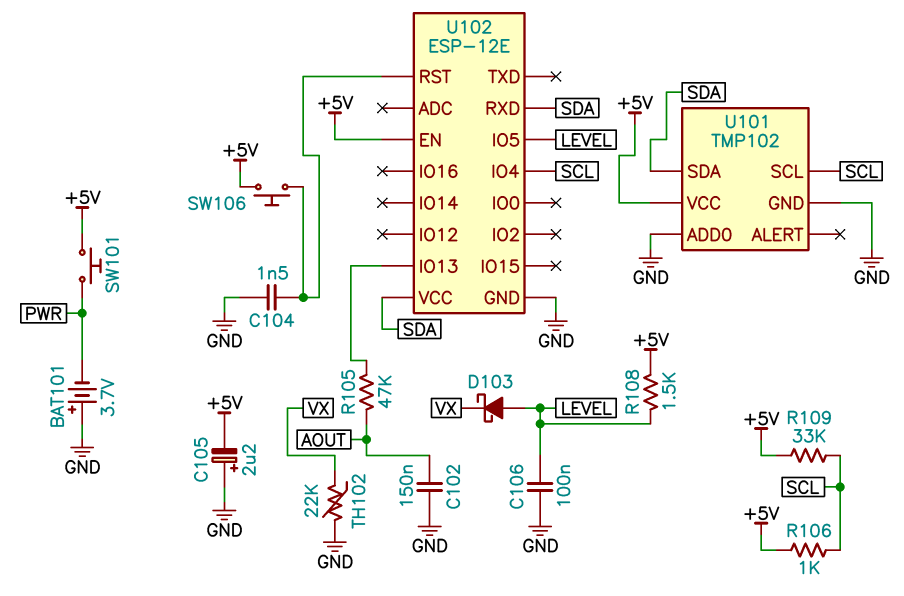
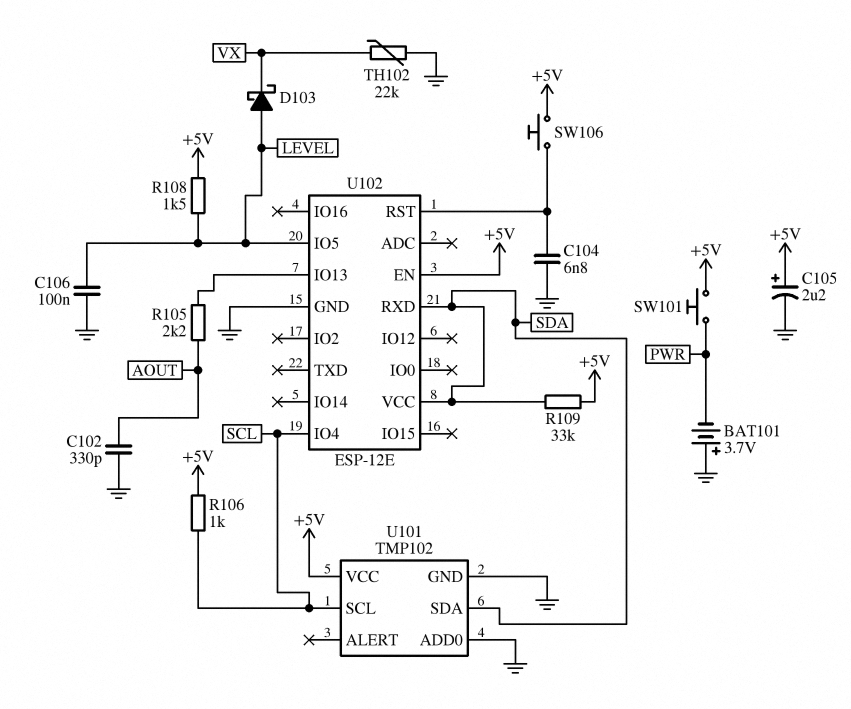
C102: 150nF (AOUT, GND) -> 330pF (AOUT, GND)
C104: 1.5nF (GND, U102/RST) -> 6.8nF (GND, U102/RST)
C105: 2.2uF (plus GND, minus +5V) -> 2.2uF (plus +5V, minus GND)
R105: 47k (AOUT, U102/IO13) -> 2.2k (AOUT, U102/IO13)
R109: 33k (+5V, SCL) -> 33k (+5V, SDA)

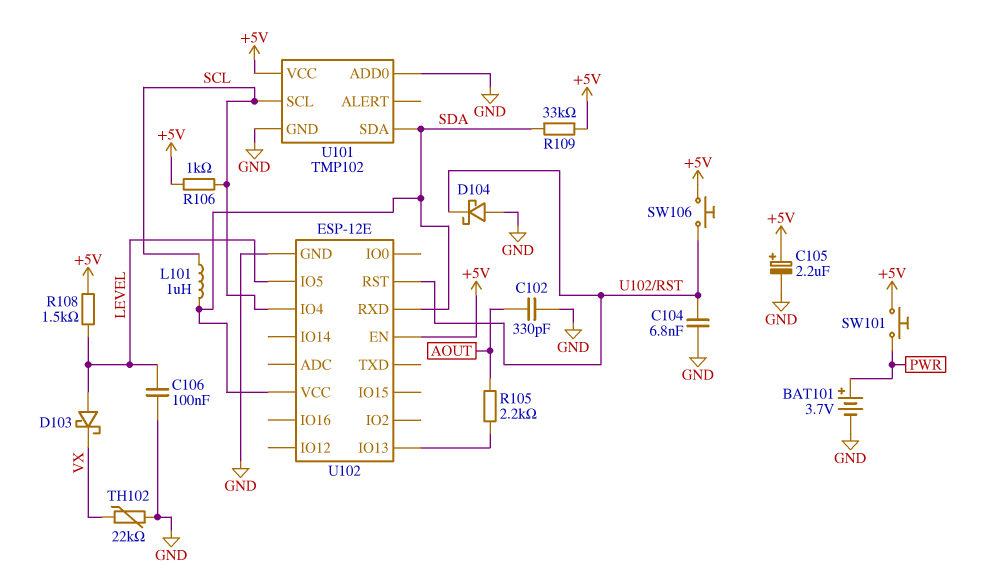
BAT101: 3.7V (plus GND, minus PWR) -> 3.7V (plus PWR, minus GND)
D104: none -> schottky (A GND, K U102/RST)
L101: none -> 1uH (SCL, SDA)

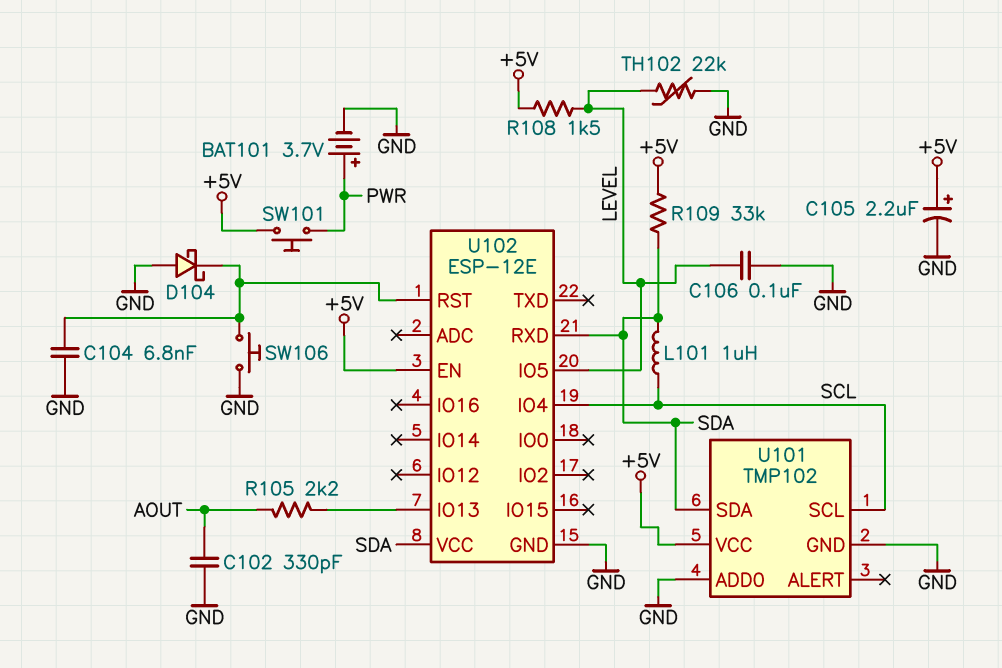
D103: schottky (A LEVEL, K VX) -> none
R106: 1k (+5V, SCL) -> none
SW106: button (+5V, U102/RST) -> button (GND, U102/RST)
TH102: 22k (GND, VX) -> 22k (GND, LEVEL)

